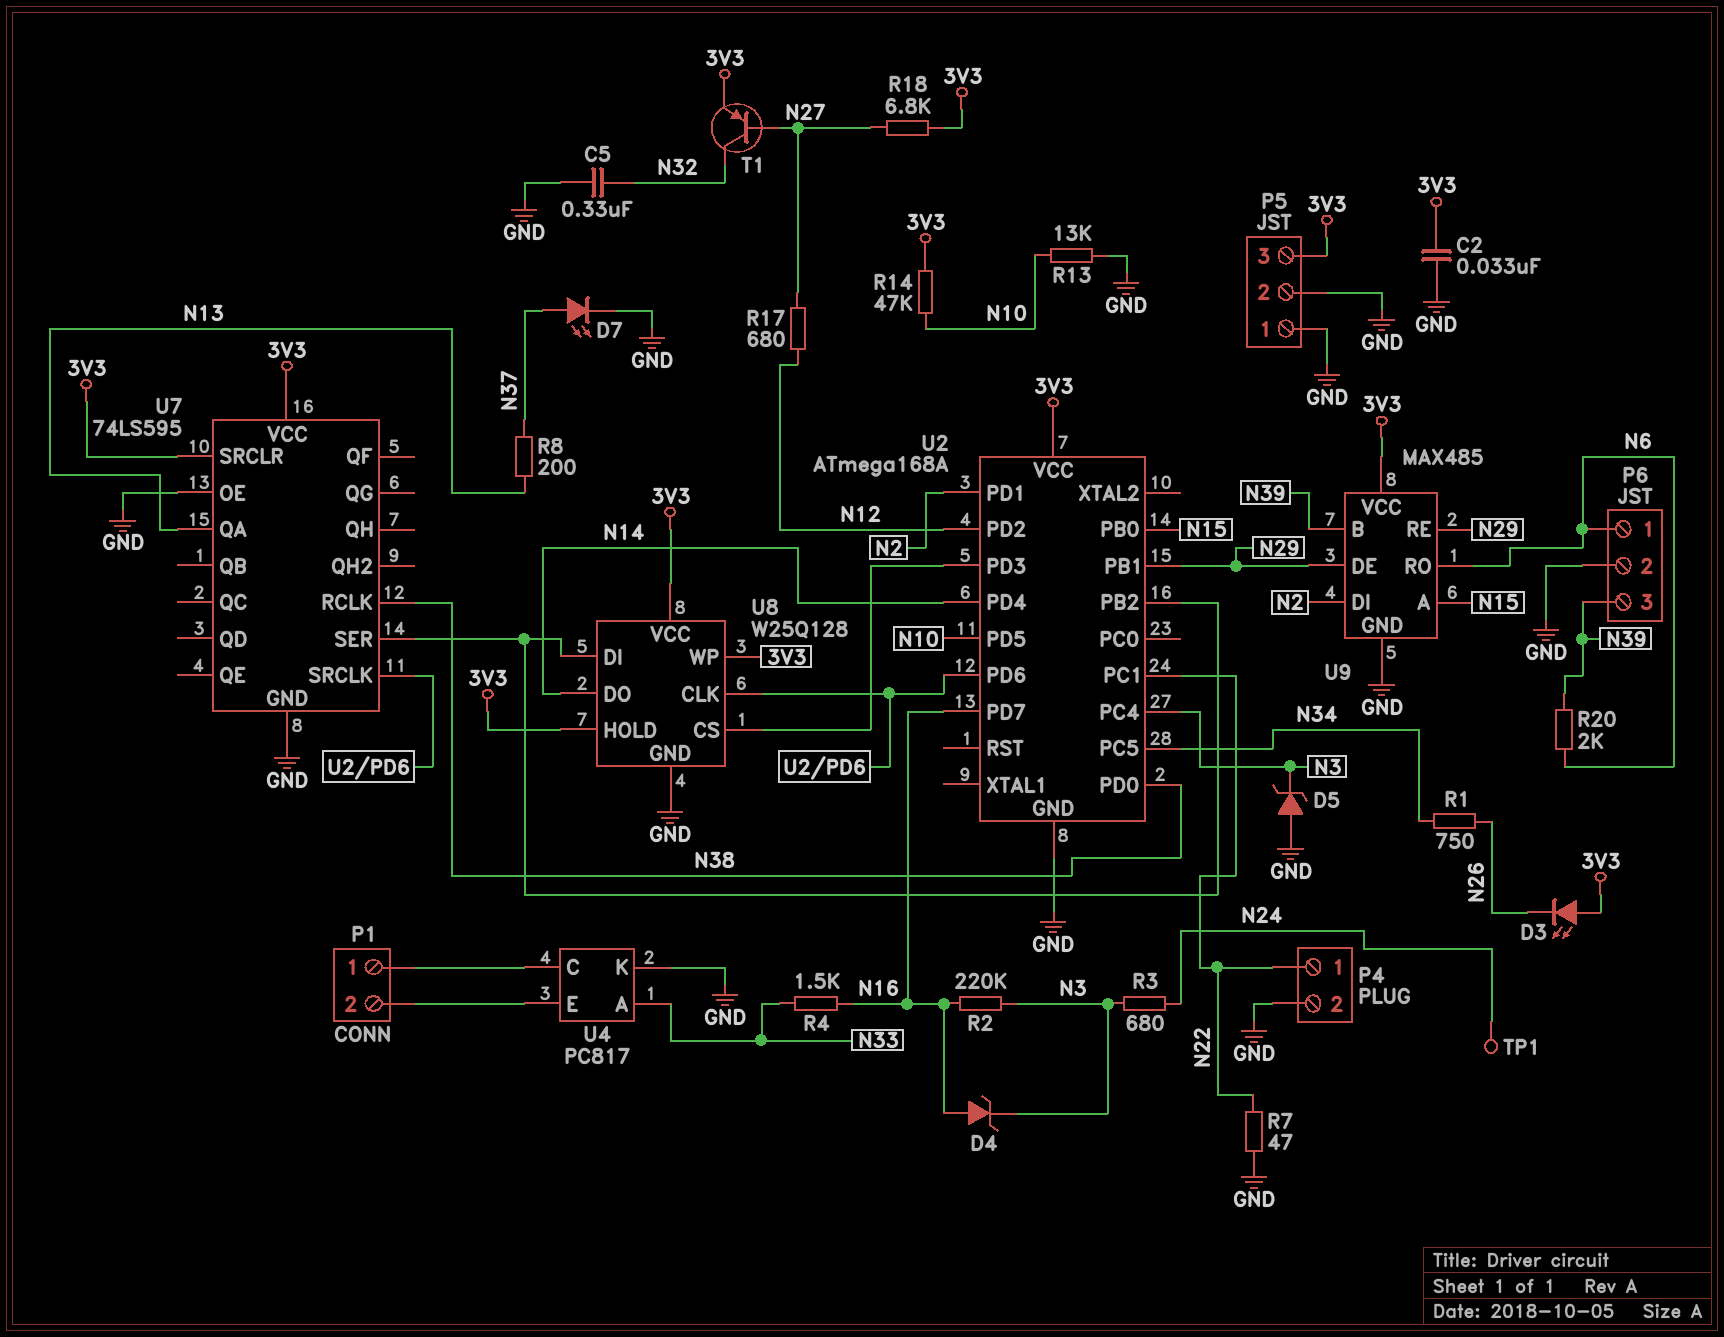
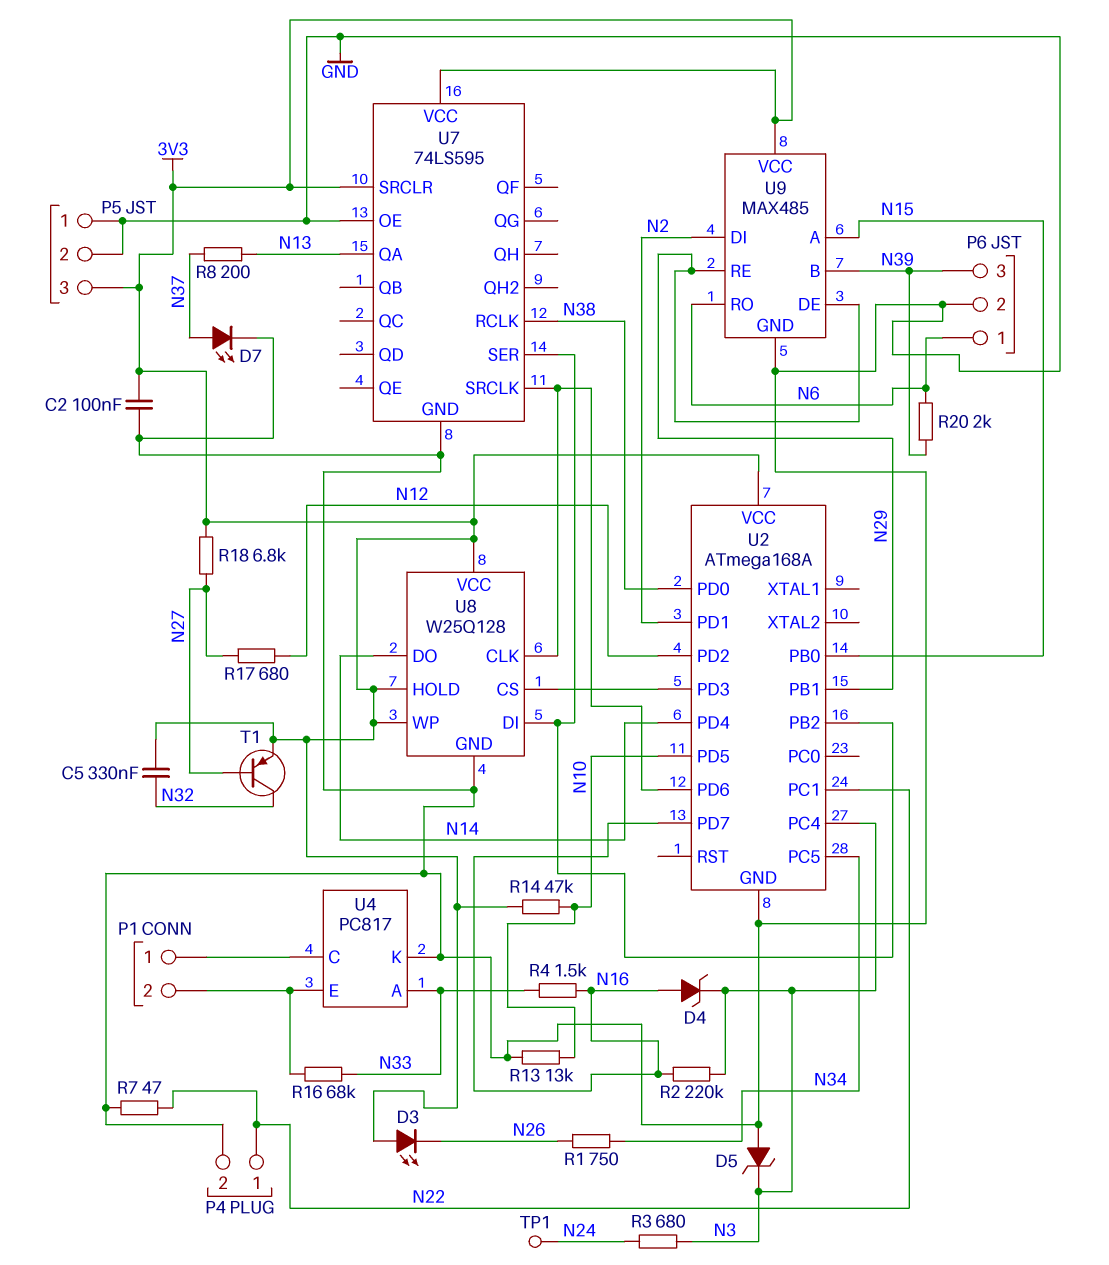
C2: 33nF (3V3, GND) -> 100nF (3V3, GND)
C5: 330nF (GND, N32) -> 330nF (3V3, N32)
R16: none -> 68k (N33, P1/2)

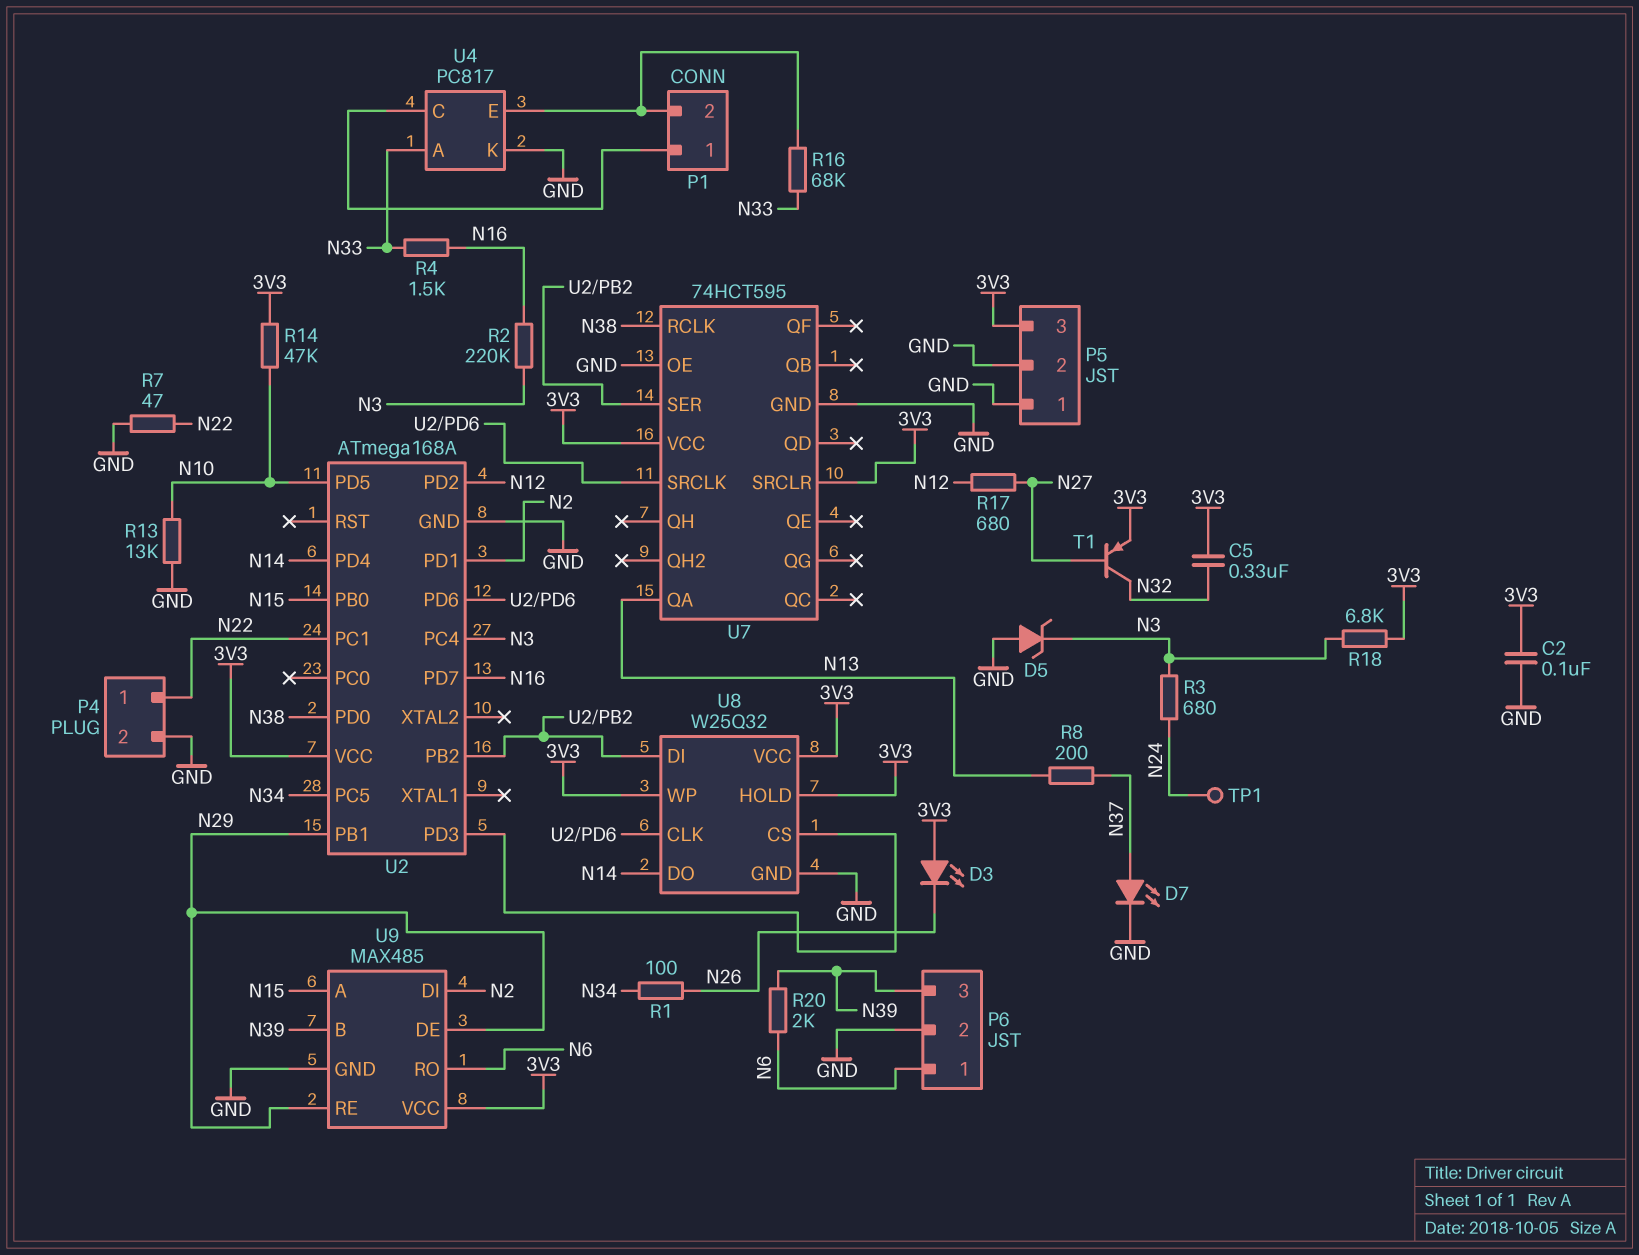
D4: zener (A N16, K N3) -> none
R1: 750 (N26, N34) -> 100 (N26, N34)
R18: 6.8k (3V3, N27) -> 6.8k (3V3, N3)
U7: 74LS595 -> 74HCT595
U8: W25Q128 -> W25Q32

